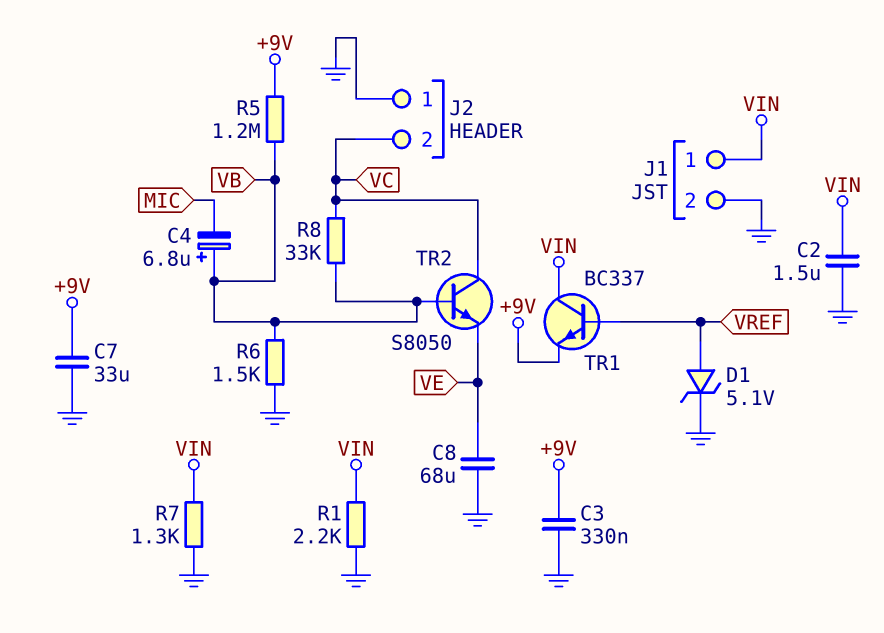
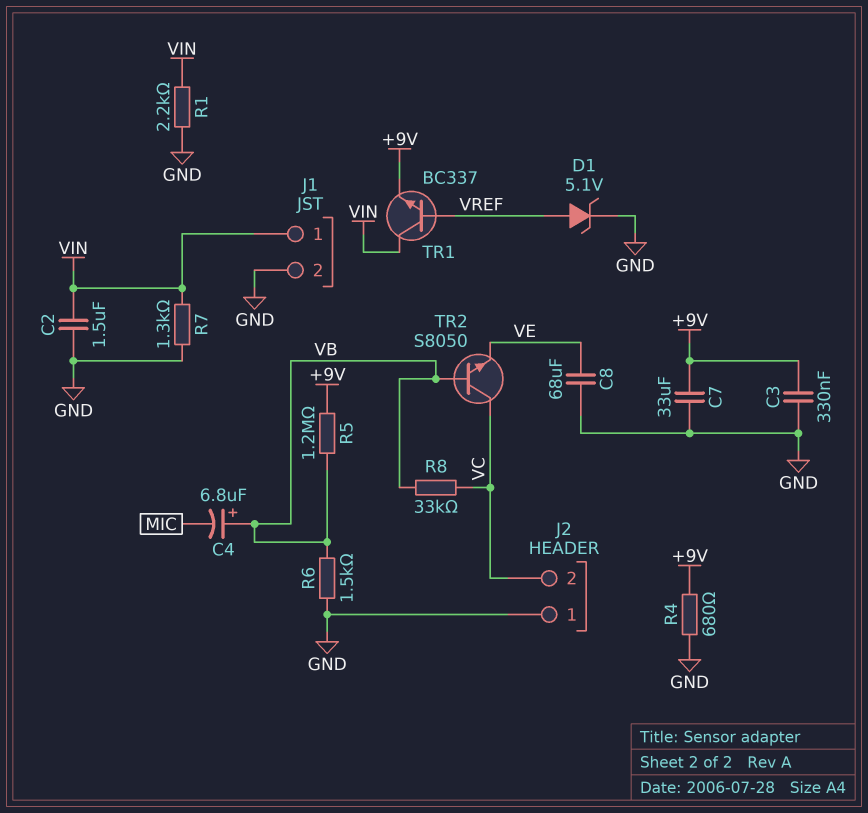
R4: none -> 680 (+9V, GND)

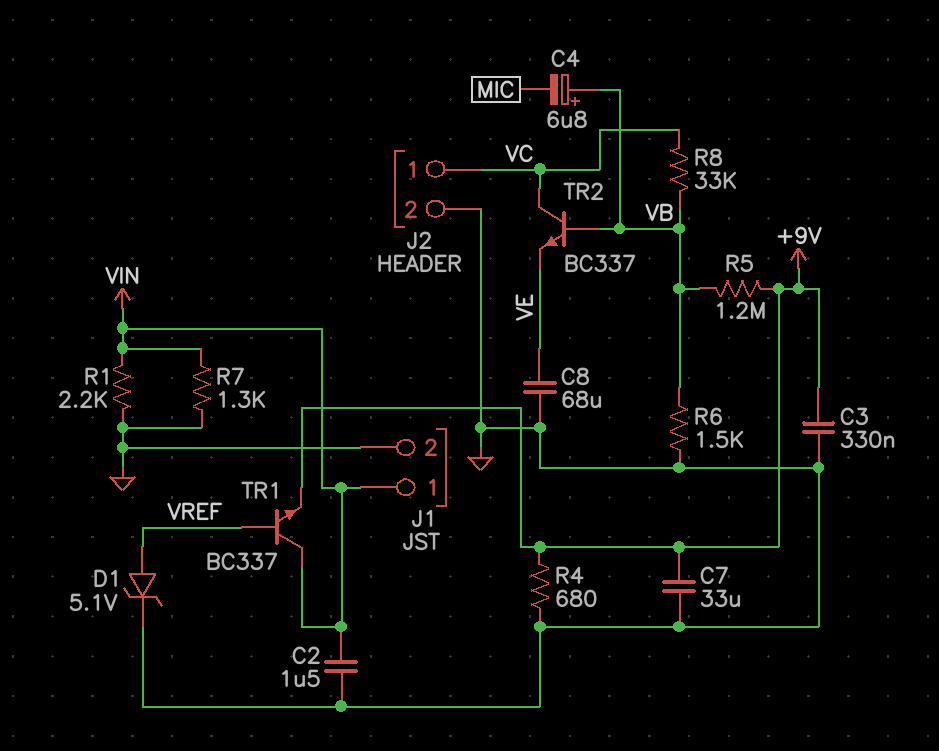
J2 pin 1: GND -> VC
J2 pin 2: VC -> GND
TR2: NPN S8050 (B VB, C VC, E VE) -> NPN BC337 (B VB, C VC, E VE)

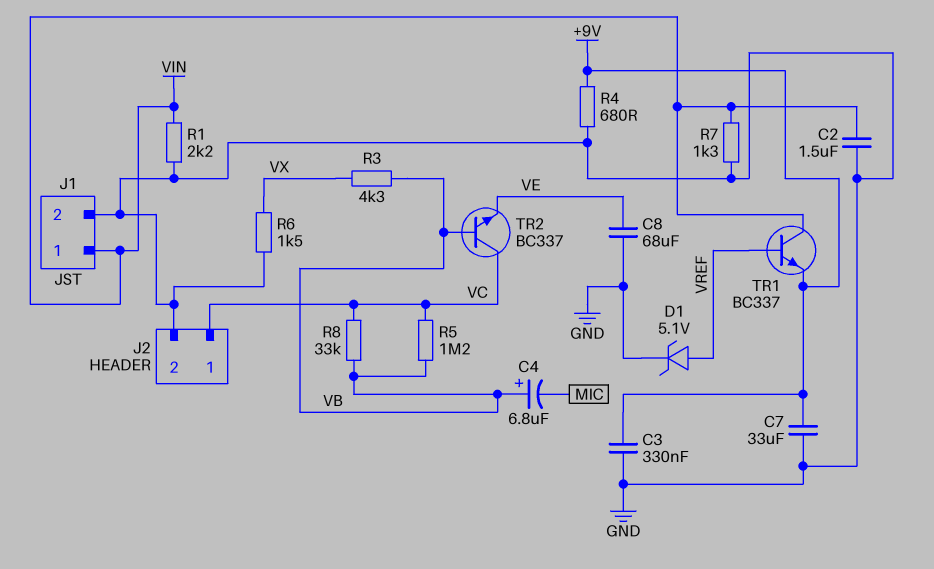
R3: none -> 4.3k (VB, VX)
R5: 1.2M (+9V, VB) -> 1.2M (VB, VC)
R6: 1.5k (GND, VB) -> 1.5k (GND, VX)

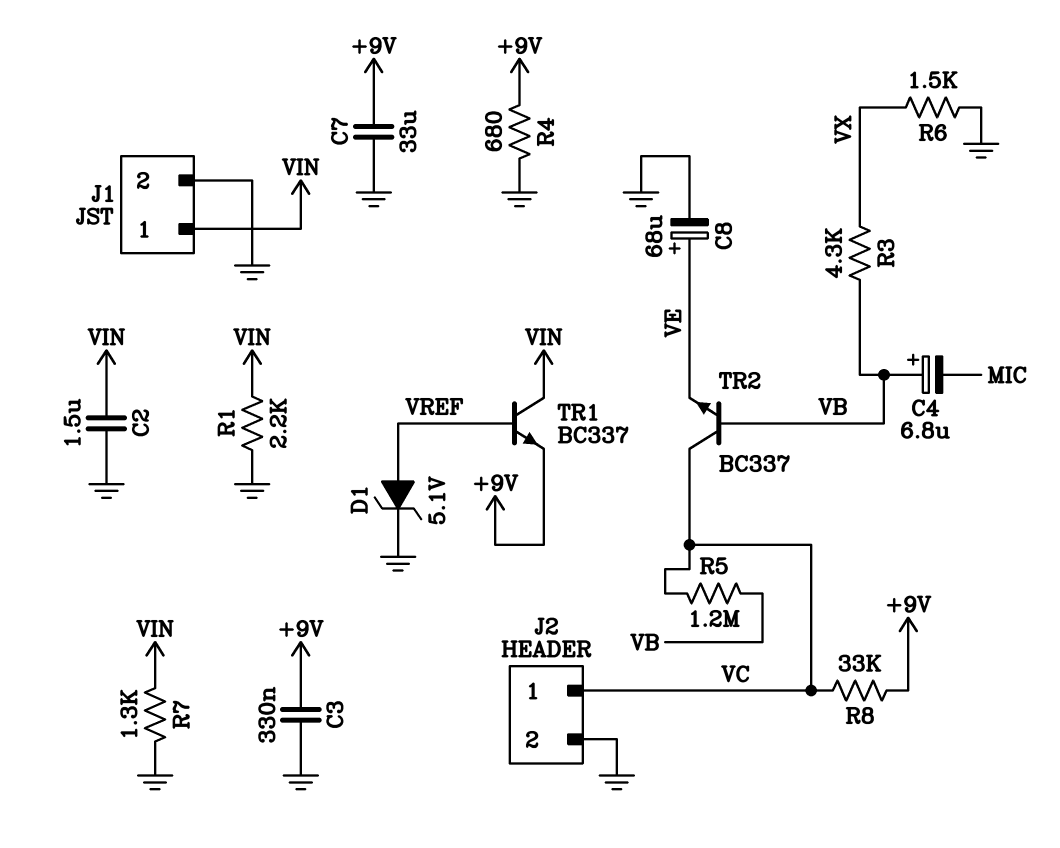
C8: 68uF (GND, VE) -> 68uF (plus VE, minus GND)
R8: 33k (VB, VC) -> 33k (+9V, VC)

